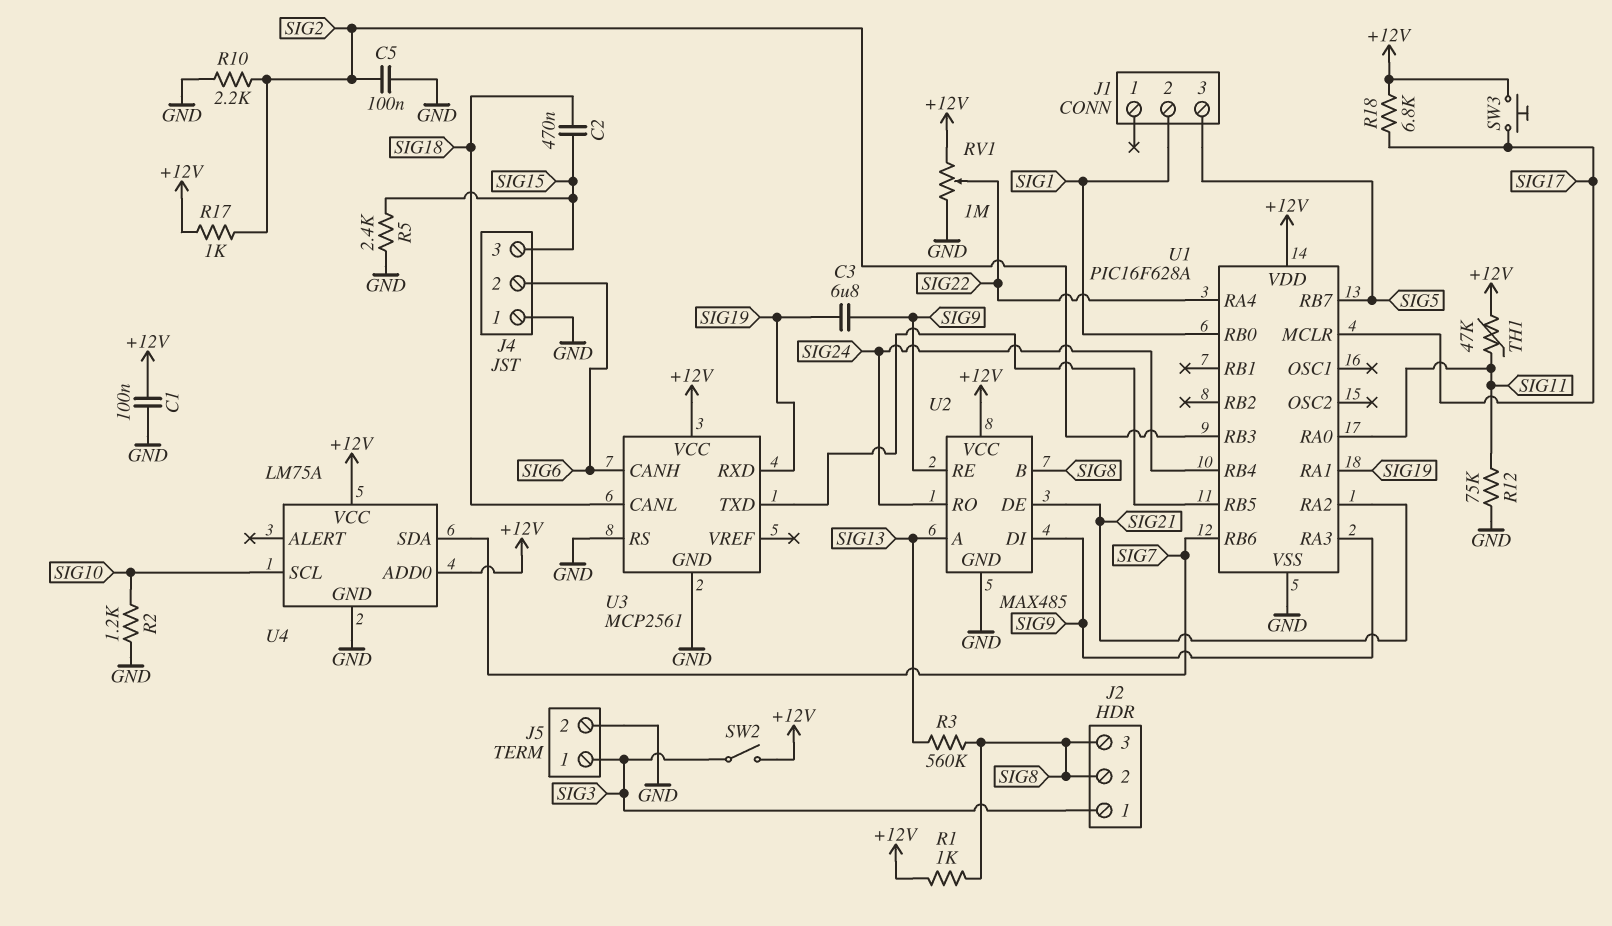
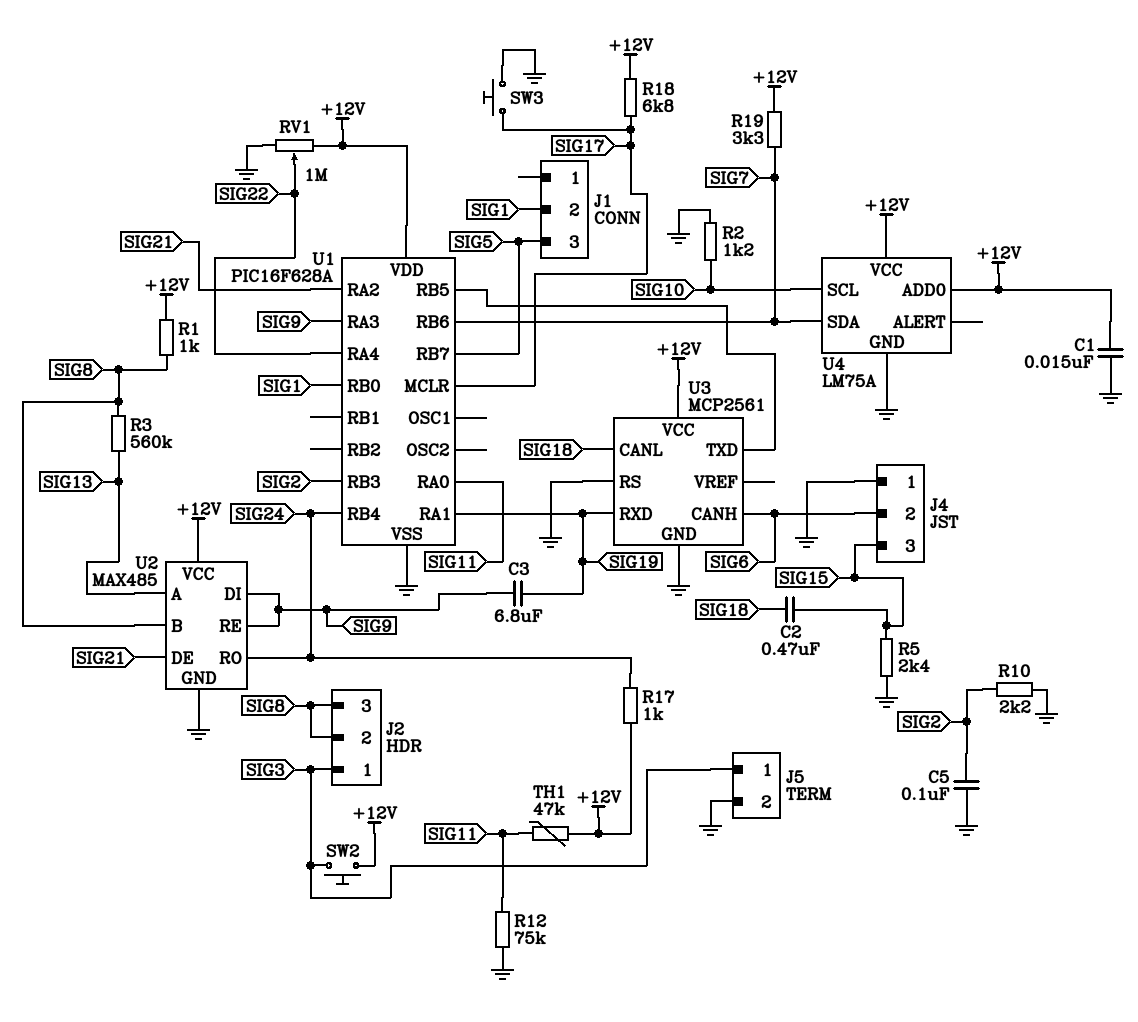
C1: 100nF (+12V, GND) -> 15nF (+12V, GND)
R17: 1k (+12V, SIG2) -> 1k (+12V, SIG24)
R19: none -> 3.3k (+12V, SIG7)
SW2: switch (+12V, SIG3) -> button (+12V, SIG3)
SW3: button (+12V, SIG17) -> button (GND, SIG17)

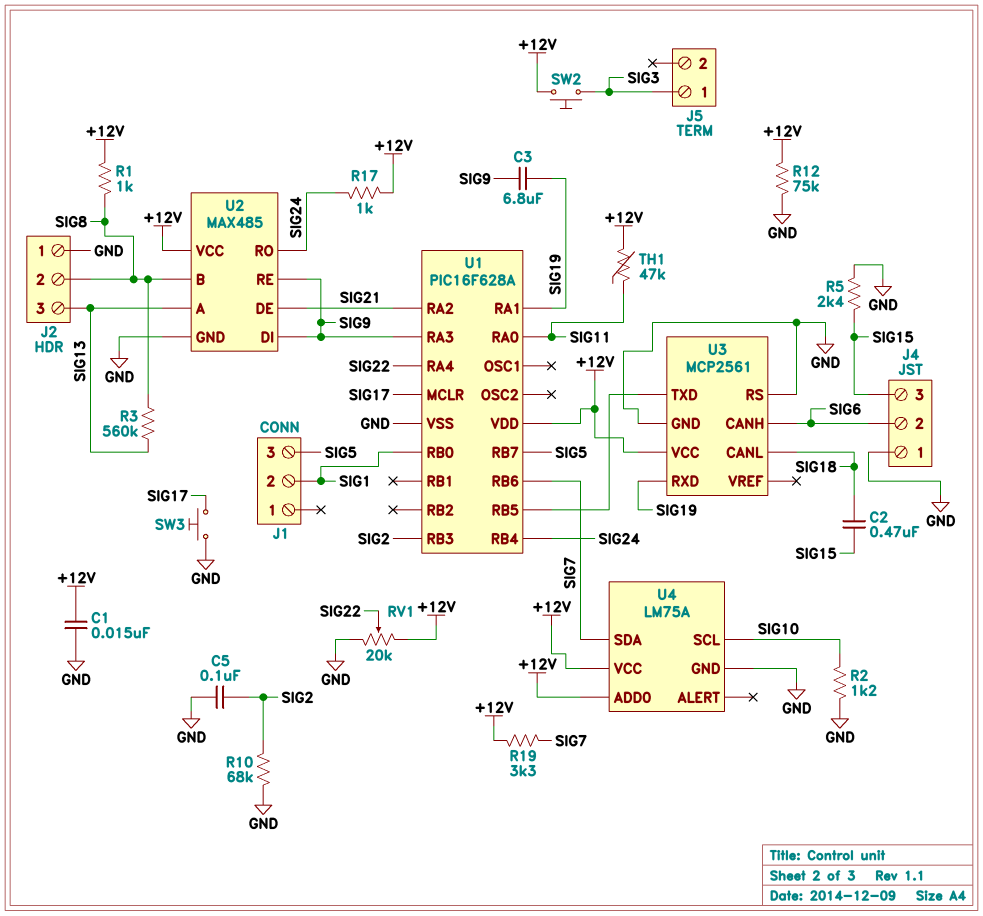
J2 pin 1: SIG3 -> GND
J2 pin 3: SIG8 -> SIG13
J5 pin 2: GND -> none
R10: 2.2k (GND, SIG2) -> 68k (GND, SIG2)
R12: 75k (GND, SIG11) -> 75k (+12V, GND)
R18: 6.8k (+12V, SIG17) -> none
RV1: 1M (+12V, GND, wiper SIG22) -> 20k (+12V, GND, wiper SIG22)

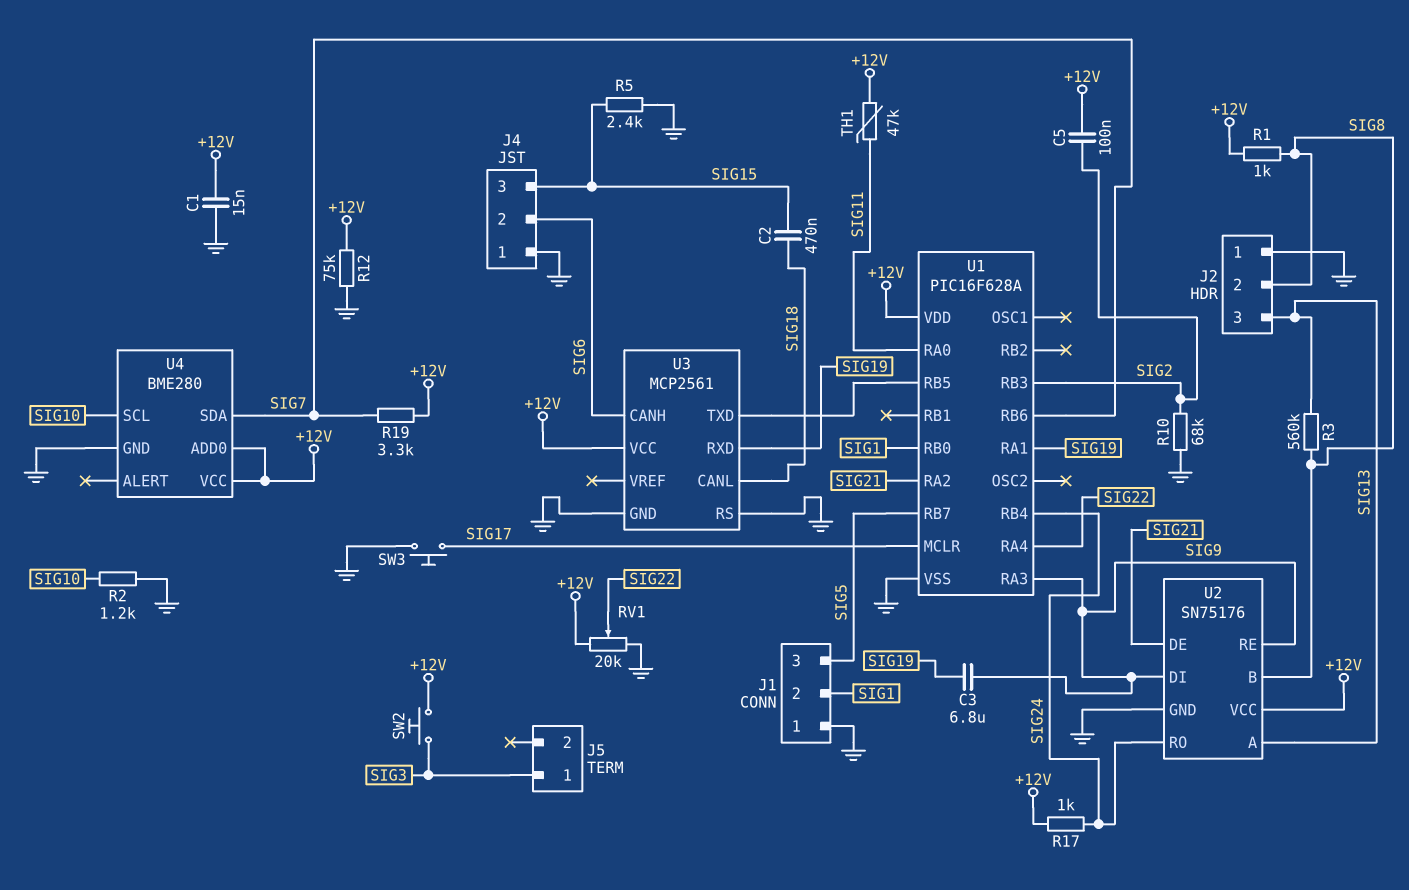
C5: 100nF (GND, SIG2) -> 100nF (+12V, SIG2)
J1 pin 1: none -> GND
U2: MAX485 -> SN75176
U4: LM75A -> BME280

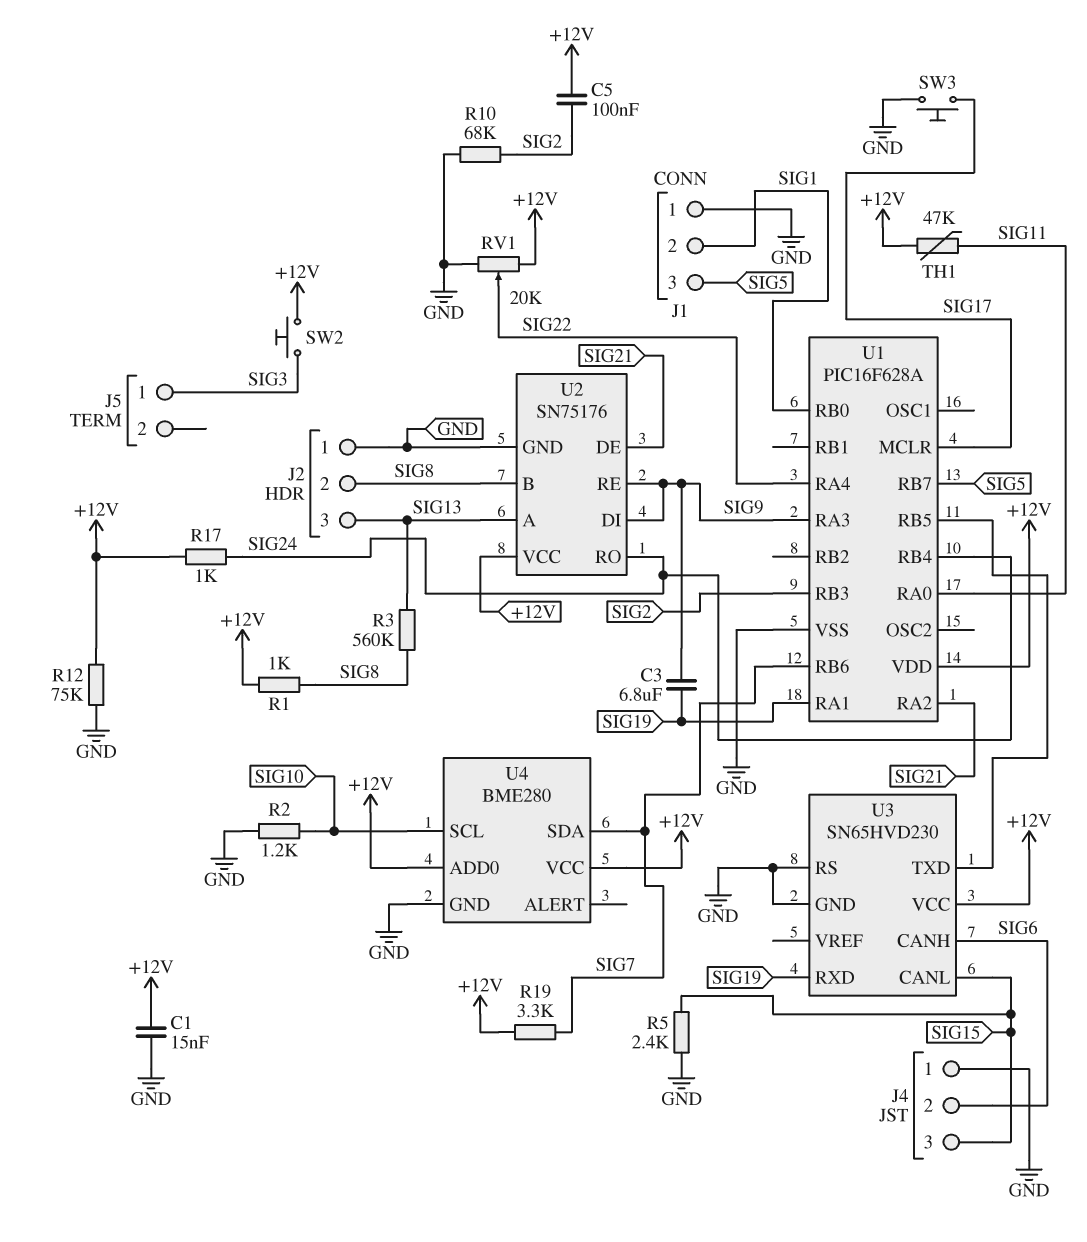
C2: 470nF (SIG15, SIG18) -> none
U3: MCP2561 -> SN65HVD230
U3 pin CANL: SIG18 -> SIG15

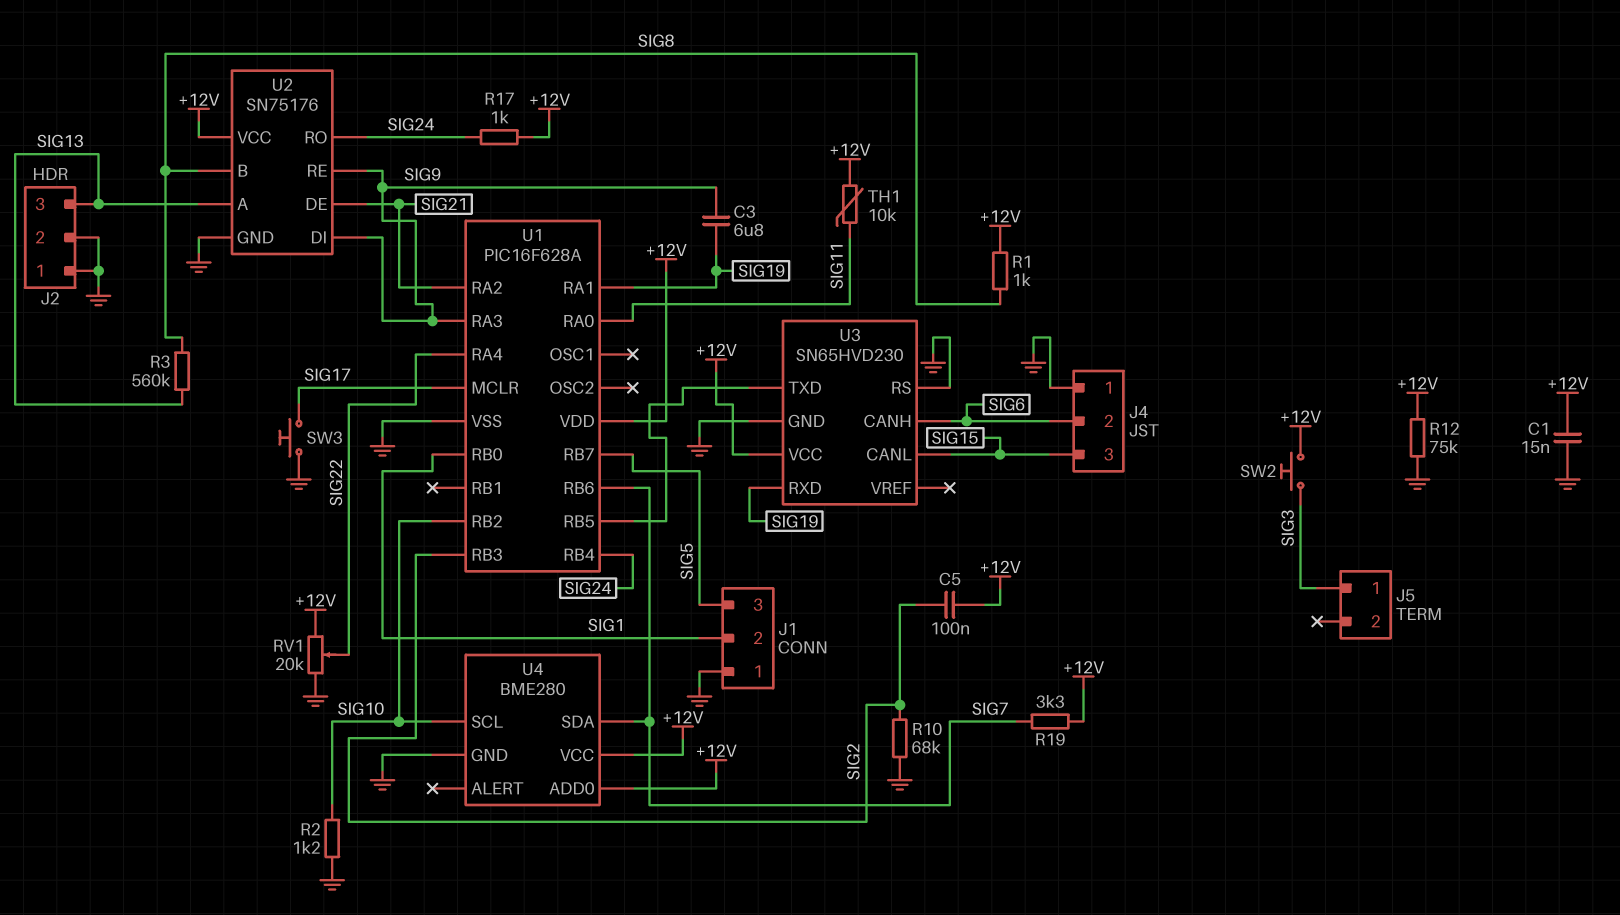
J2 pin 2: SIG8 -> GND
R5: 2.4k (GND, SIG15) -> none
TH1: 47k (+12V, SIG11) -> 10k (+12V, SIG11)
U1 pin RB2: none -> SIG10

